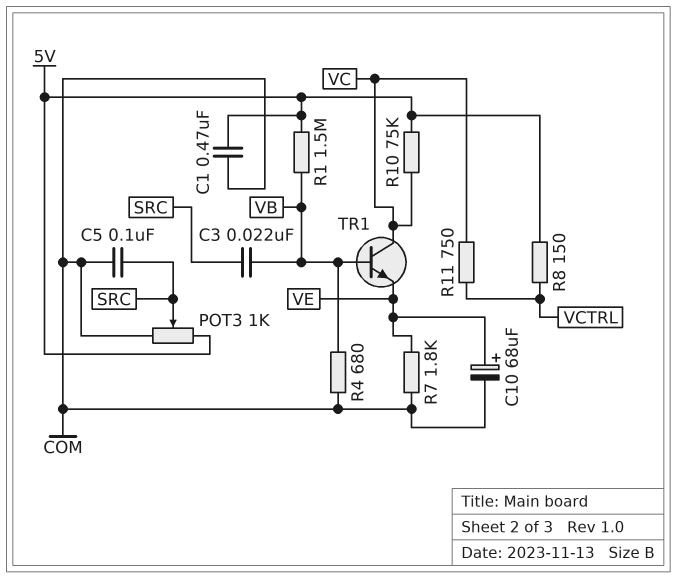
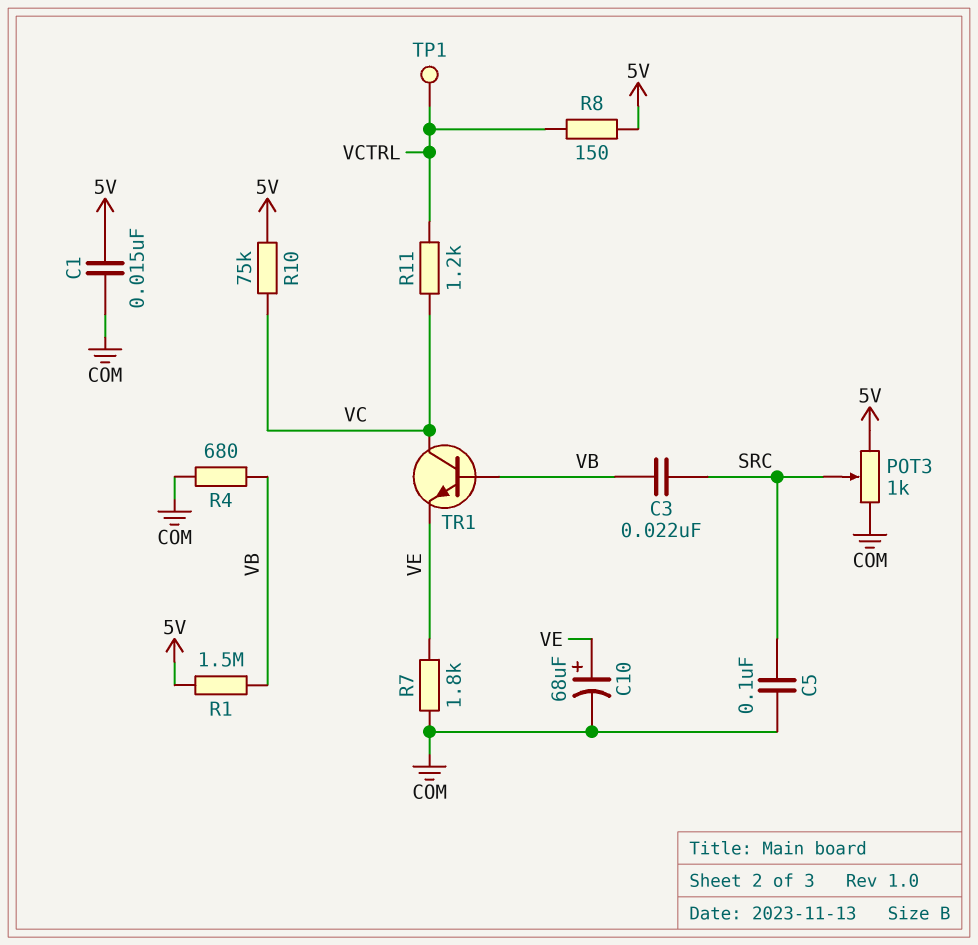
C1: 470nF (5V, COM) -> 15nF (5V, COM)
R11: 750 (VC, VCTRL) -> 1.2k (VC, VCTRL)
TP1: none -> test point (VCTRL)

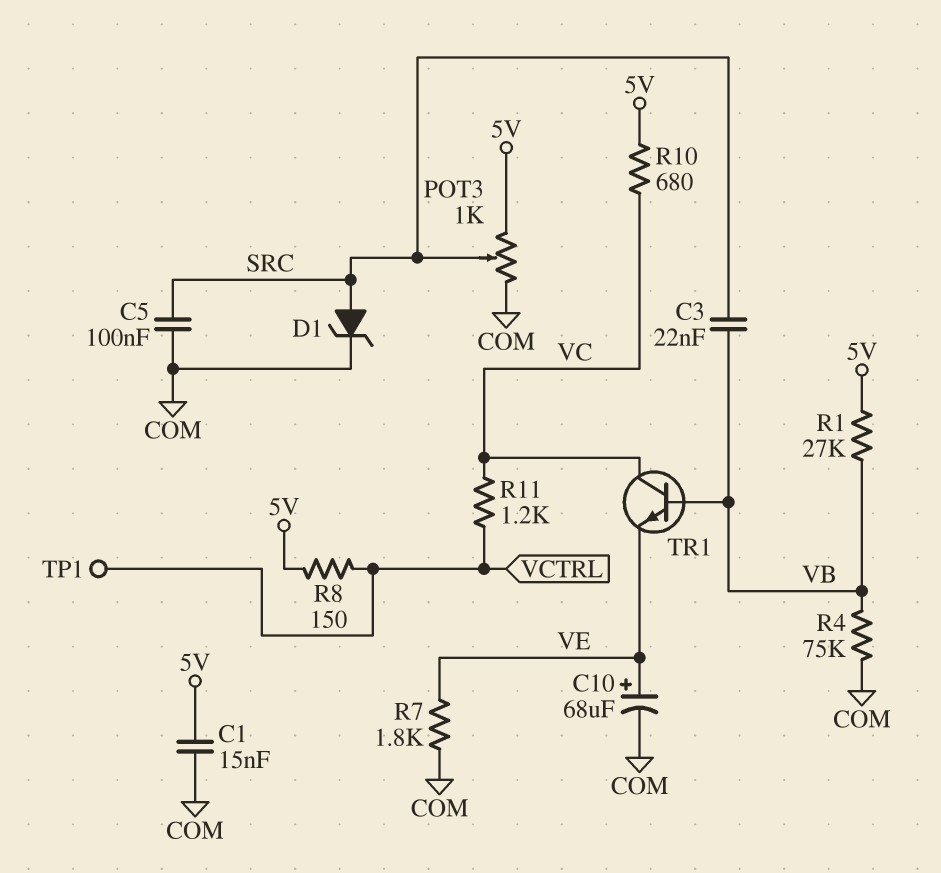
D1: none -> zener (A SRC, K COM)
R1: 1.5M (5V, VB) -> 27k (5V, VB)
R4: 680 (COM, VB) -> 75k (COM, VB)
R10: 75k (5V, VC) -> 680 (5V, VC)

